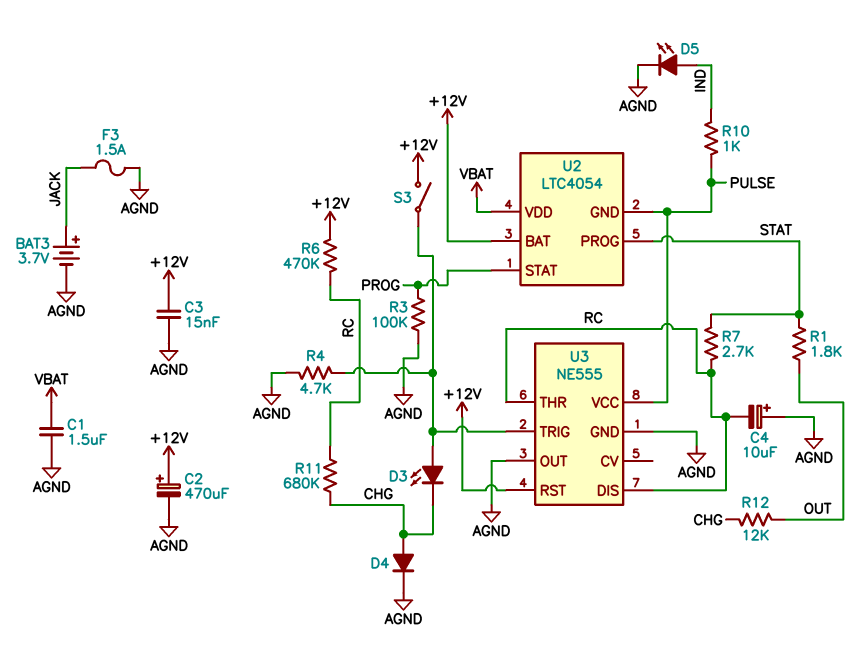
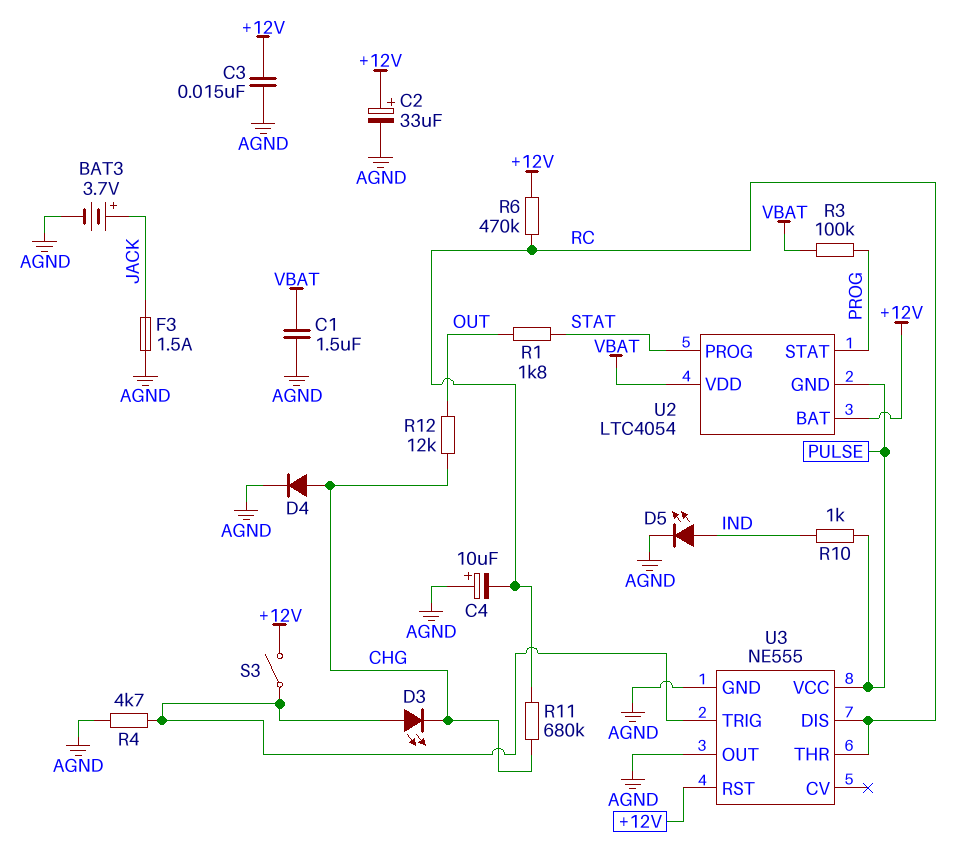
C2: 470uF (plus +12V, minus AGND) -> 33uF (plus +12V, minus AGND)
R3: 100k (AGND, PROG) -> 100k (PROG, VBAT)
R7: 2.7k (RC, STAT) -> none

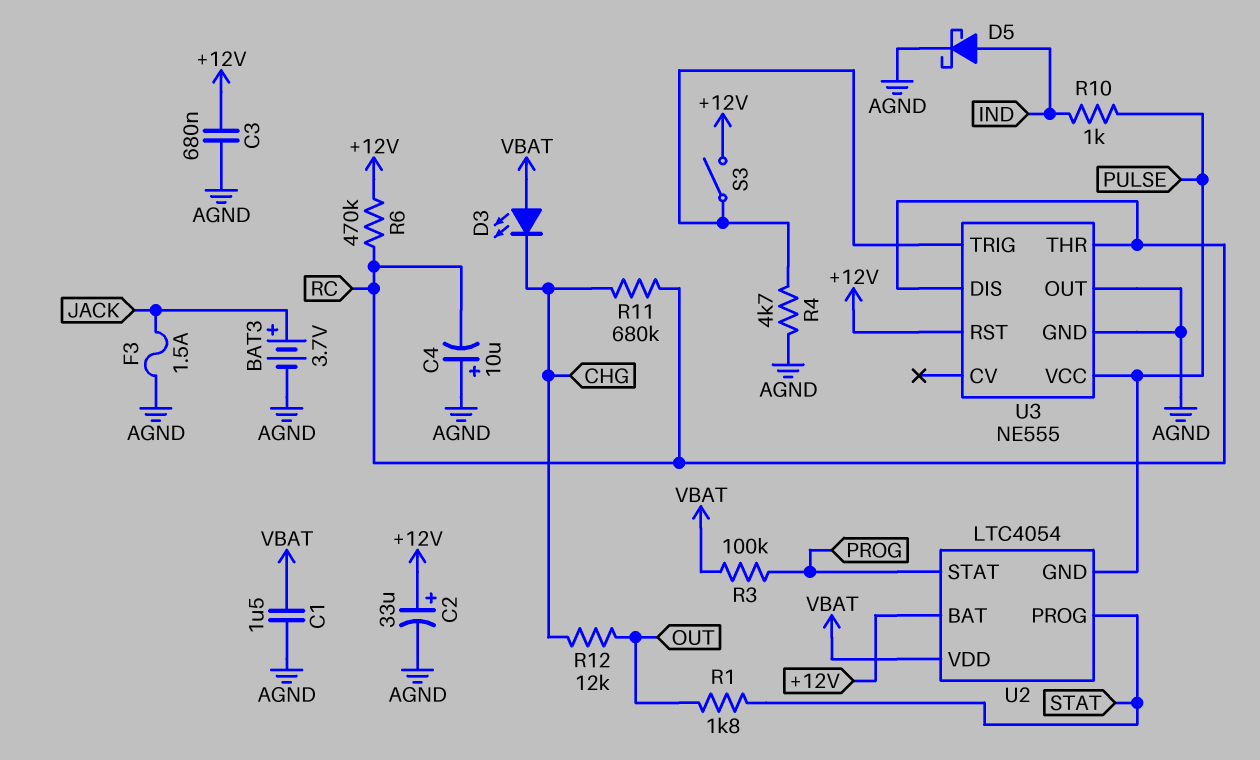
C3: 15nF (+12V, AGND) -> 680nF (+12V, AGND)
D3: LED (A U3/TRIG, K CHG) -> LED (A VBAT, K CHG)
D4: diode (A CHG, K AGND) -> none
D5: LED (A IND, K AGND) -> schottky (A IND, K AGND)

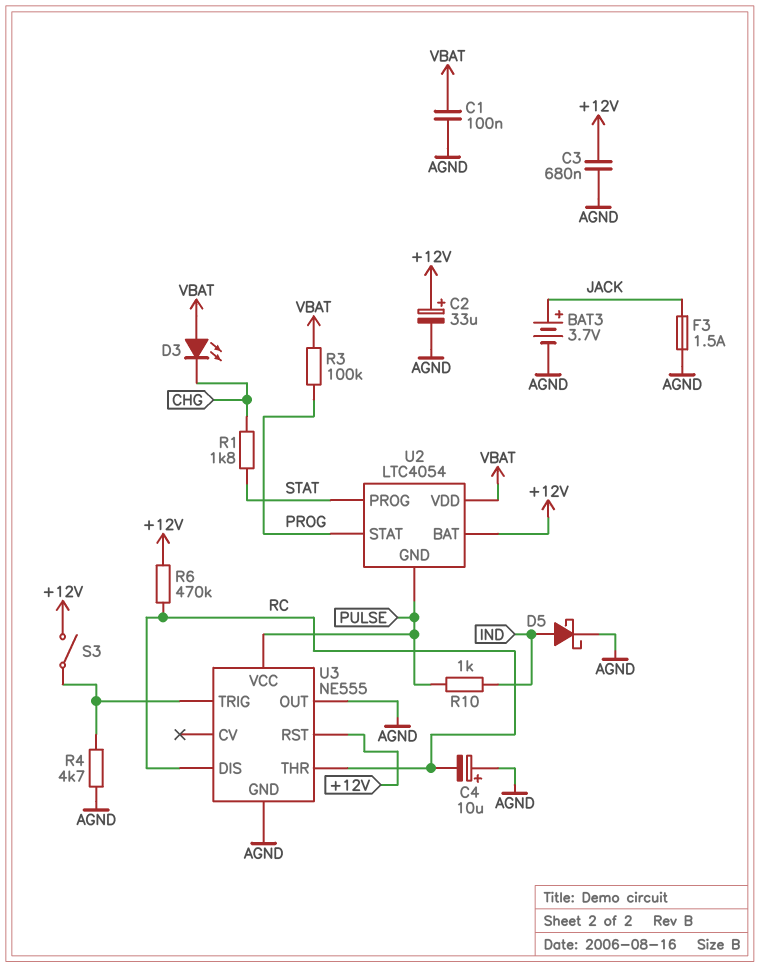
C1: 1.5uF (AGND, VBAT) -> 100nF (AGND, VBAT)
R1: 1.8k (OUT, STAT) -> 1.8k (CHG, STAT)
R11: 680k (CHG, RC) -> none
R12: 12k (CHG, OUT) -> none

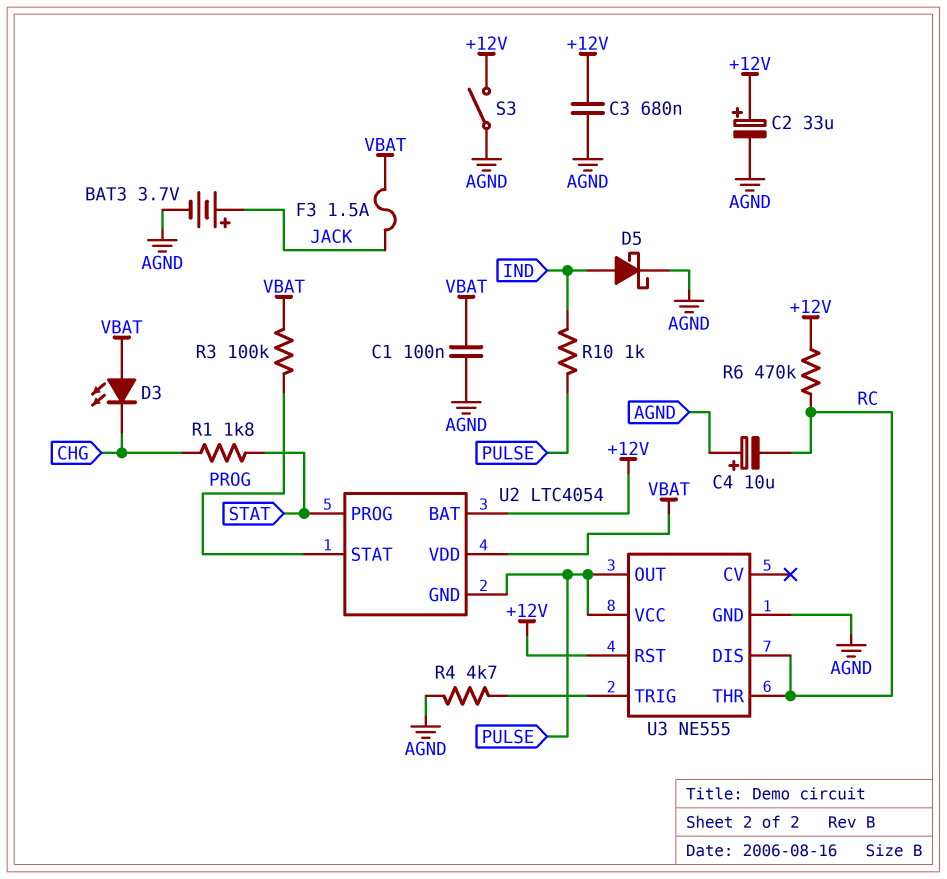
F3: 1.5A (AGND, JACK) -> 1.5A (JACK, VBAT)
S3: switch (+12V, U3/TRIG) -> switch (+12V, AGND)
U3 pin OUT: AGND -> PULSE

